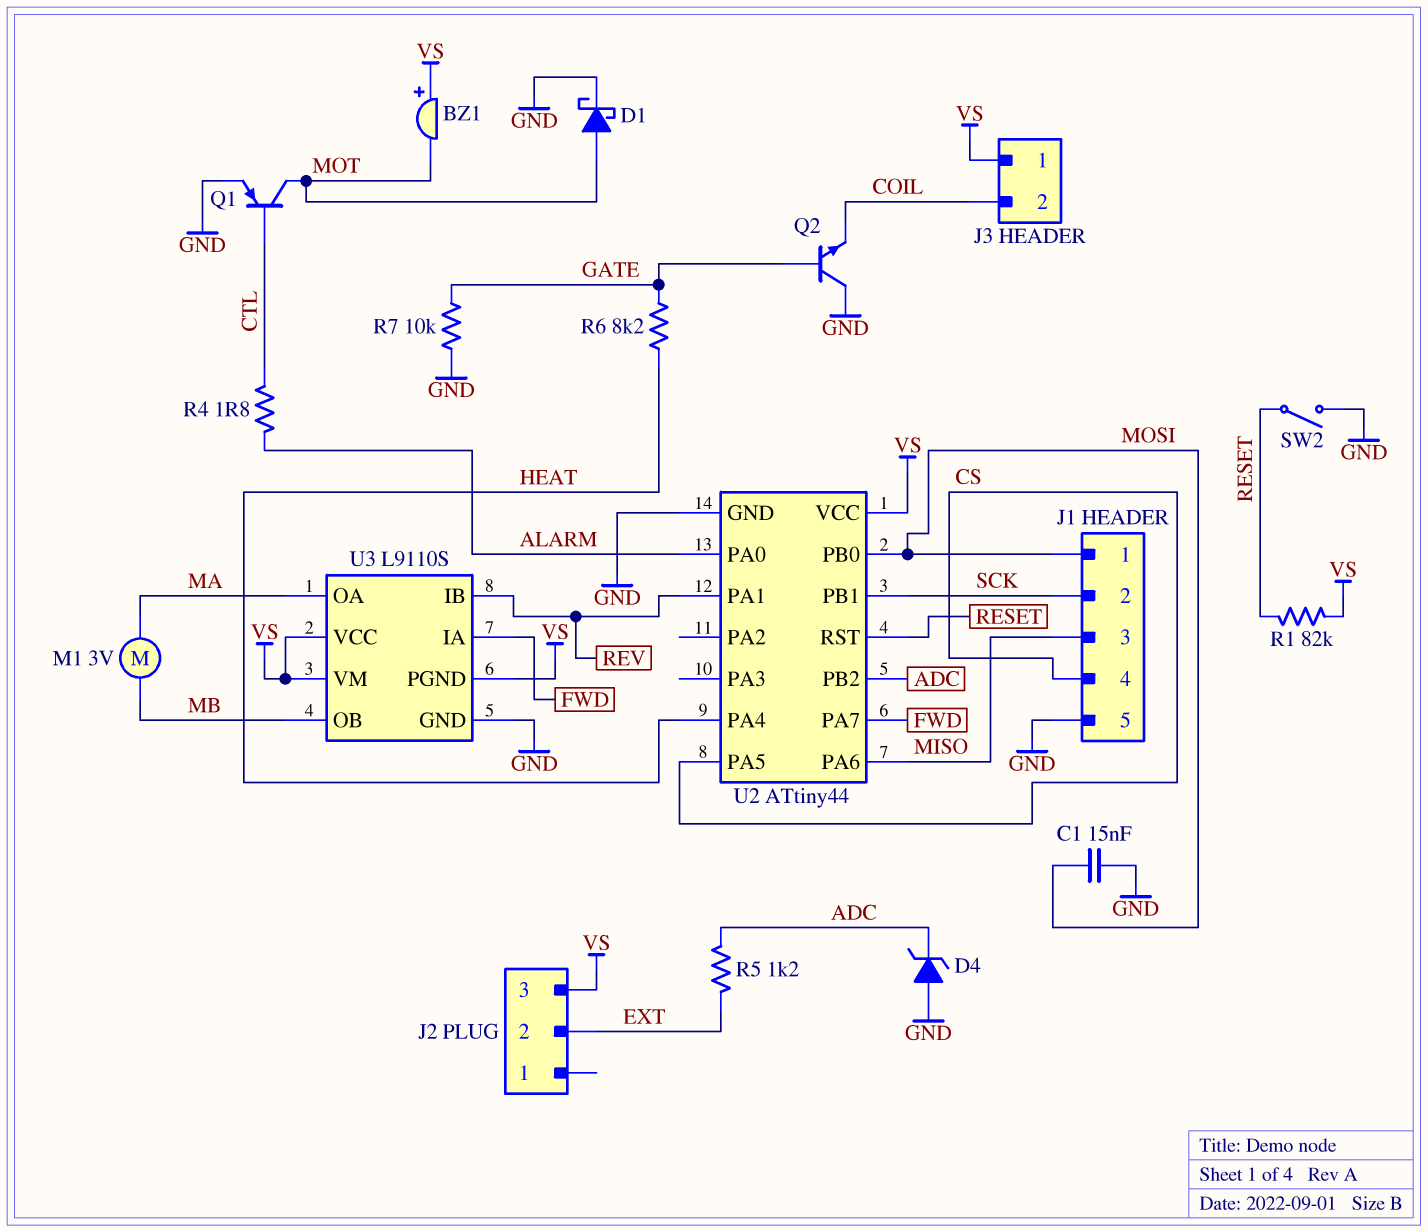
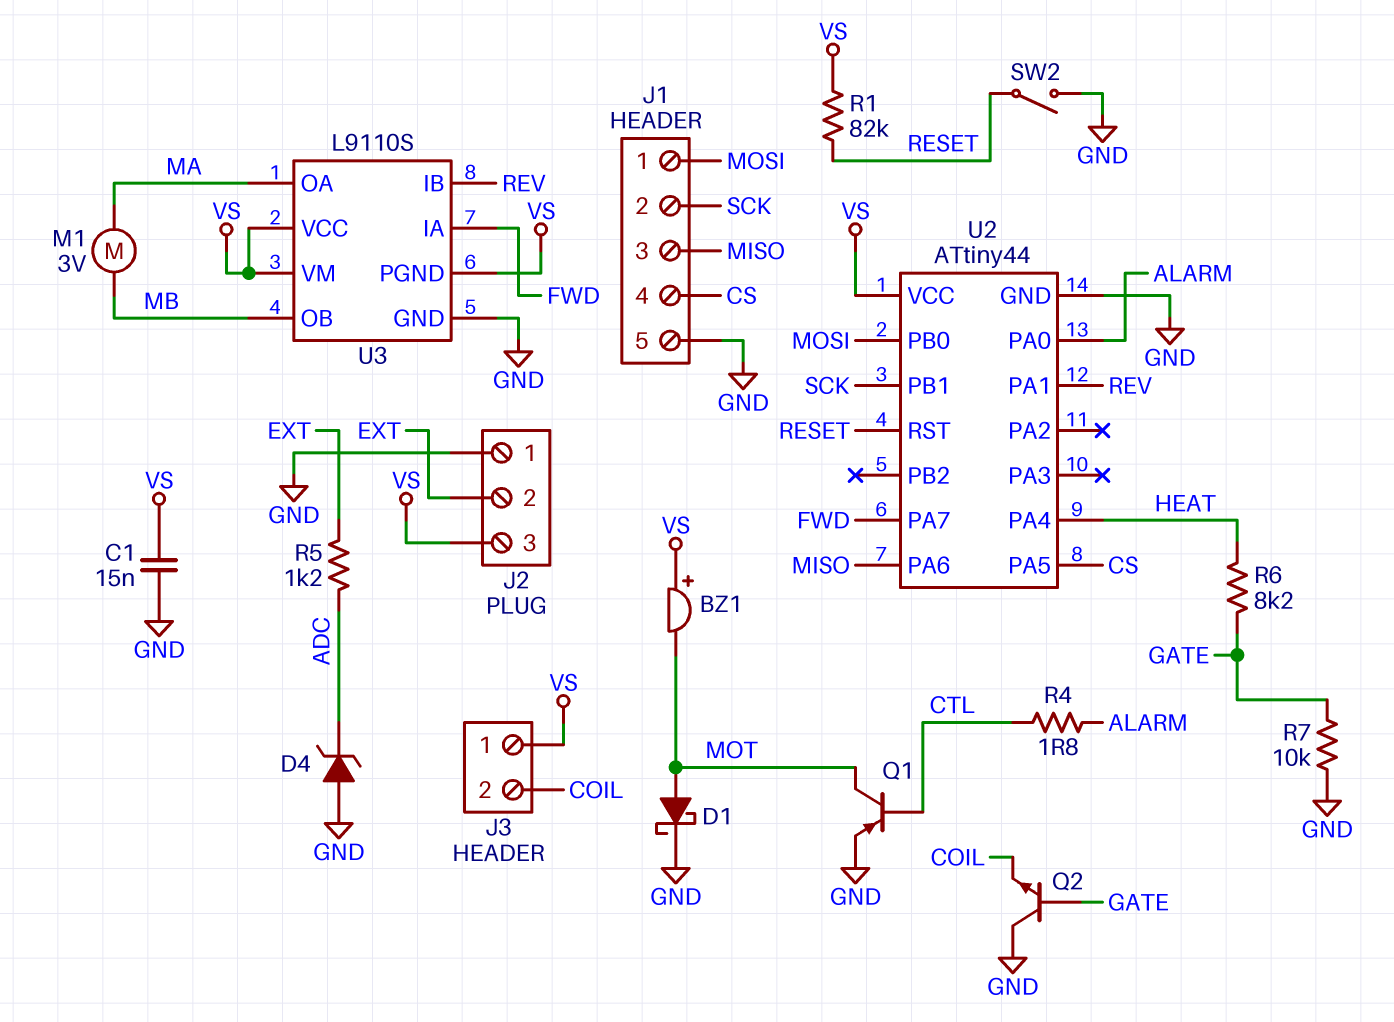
C1: 15nF (GND, MOSI) -> 15nF (GND, VS)
J2 pin 1: none -> GND
U2 pin PB2: ADC -> none

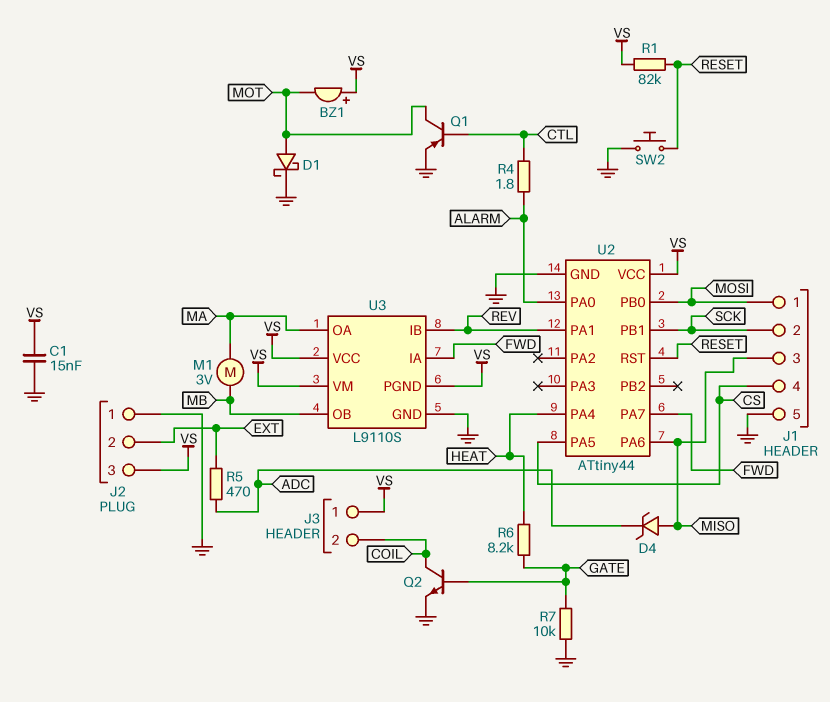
D4: zener (A GND, K ADC) -> zener (A MISO, K ADC)
Q2: NPN (B GATE, C GND, E COIL) -> NPN (B GATE, C COIL, E GND)
R5: 1.2k (ADC, EXT) -> 470 (ADC, EXT)
SW2: switch (GND, RESET) -> button (GND, RESET)

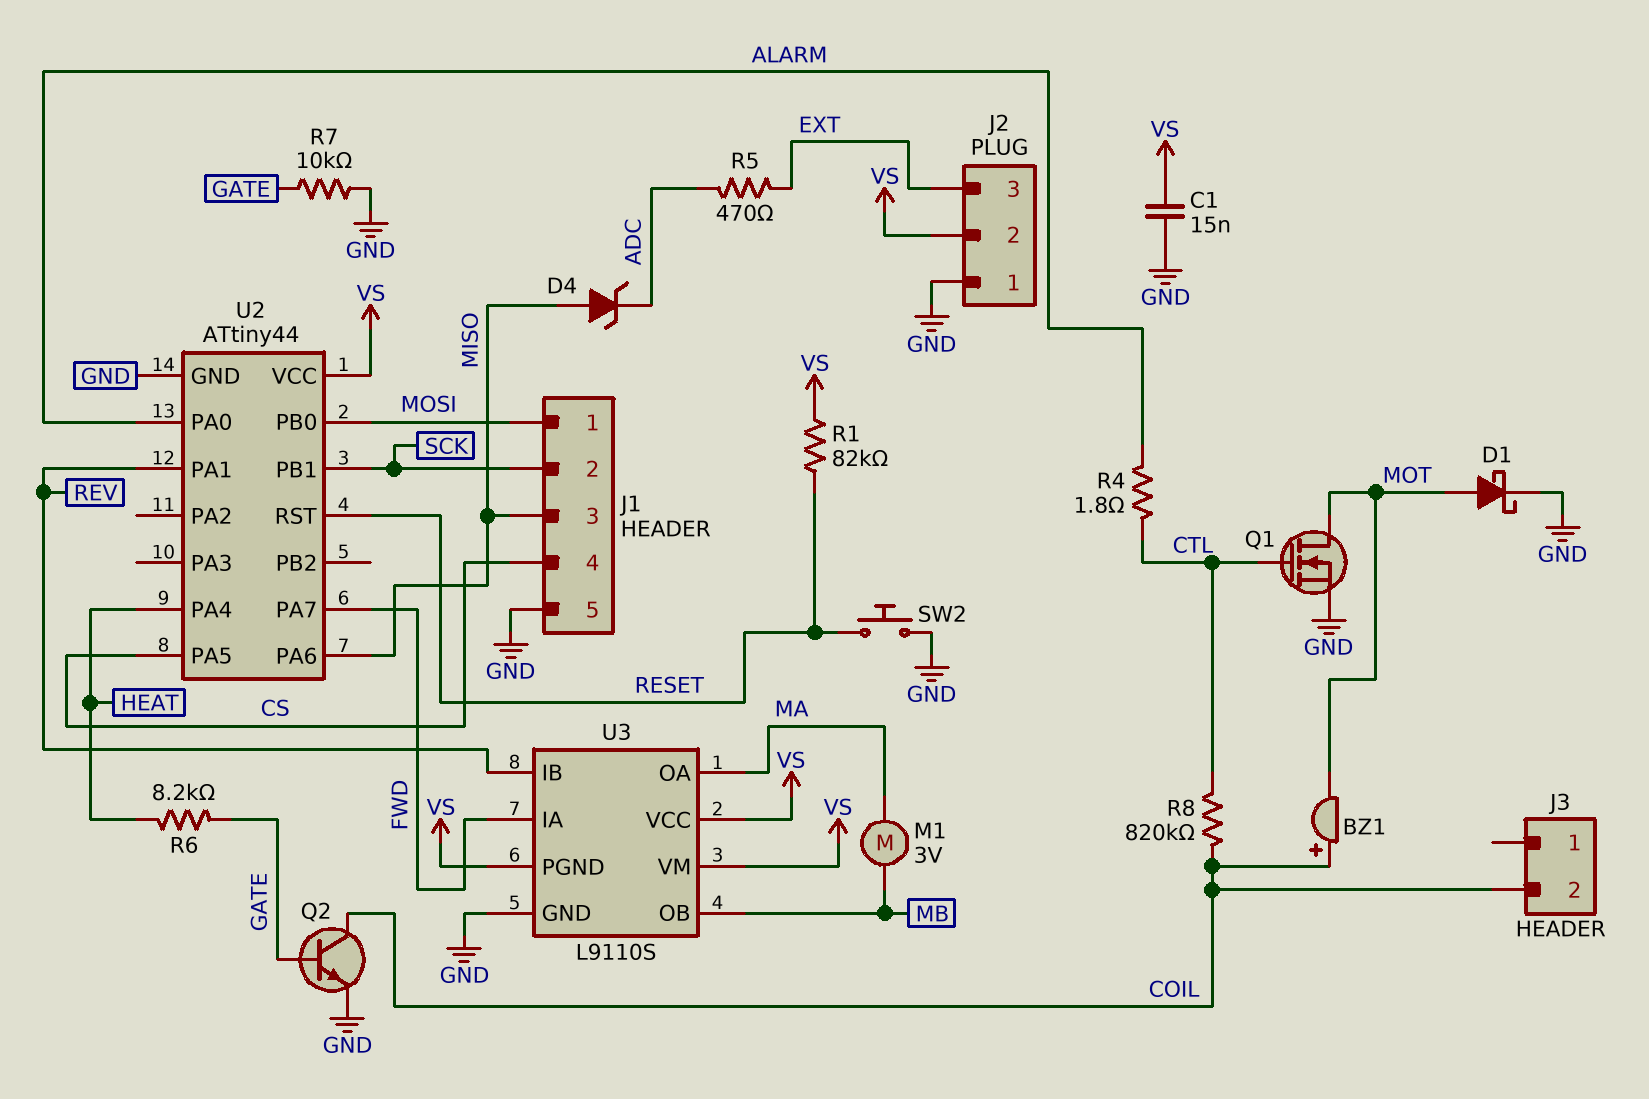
BZ1: buzzer (plus VS, minus MOT) -> buzzer (plus COIL, minus MOT)
J2 pin 2: EXT -> VS
J2 pin 3: VS -> EXT
J3 pin 1: VS -> none
Q1: PNP (B CTL, C MOT, E GND) -> NMOS (G CTL, D MOT, S GND)
R8: none -> 820k (COIL, CTL)

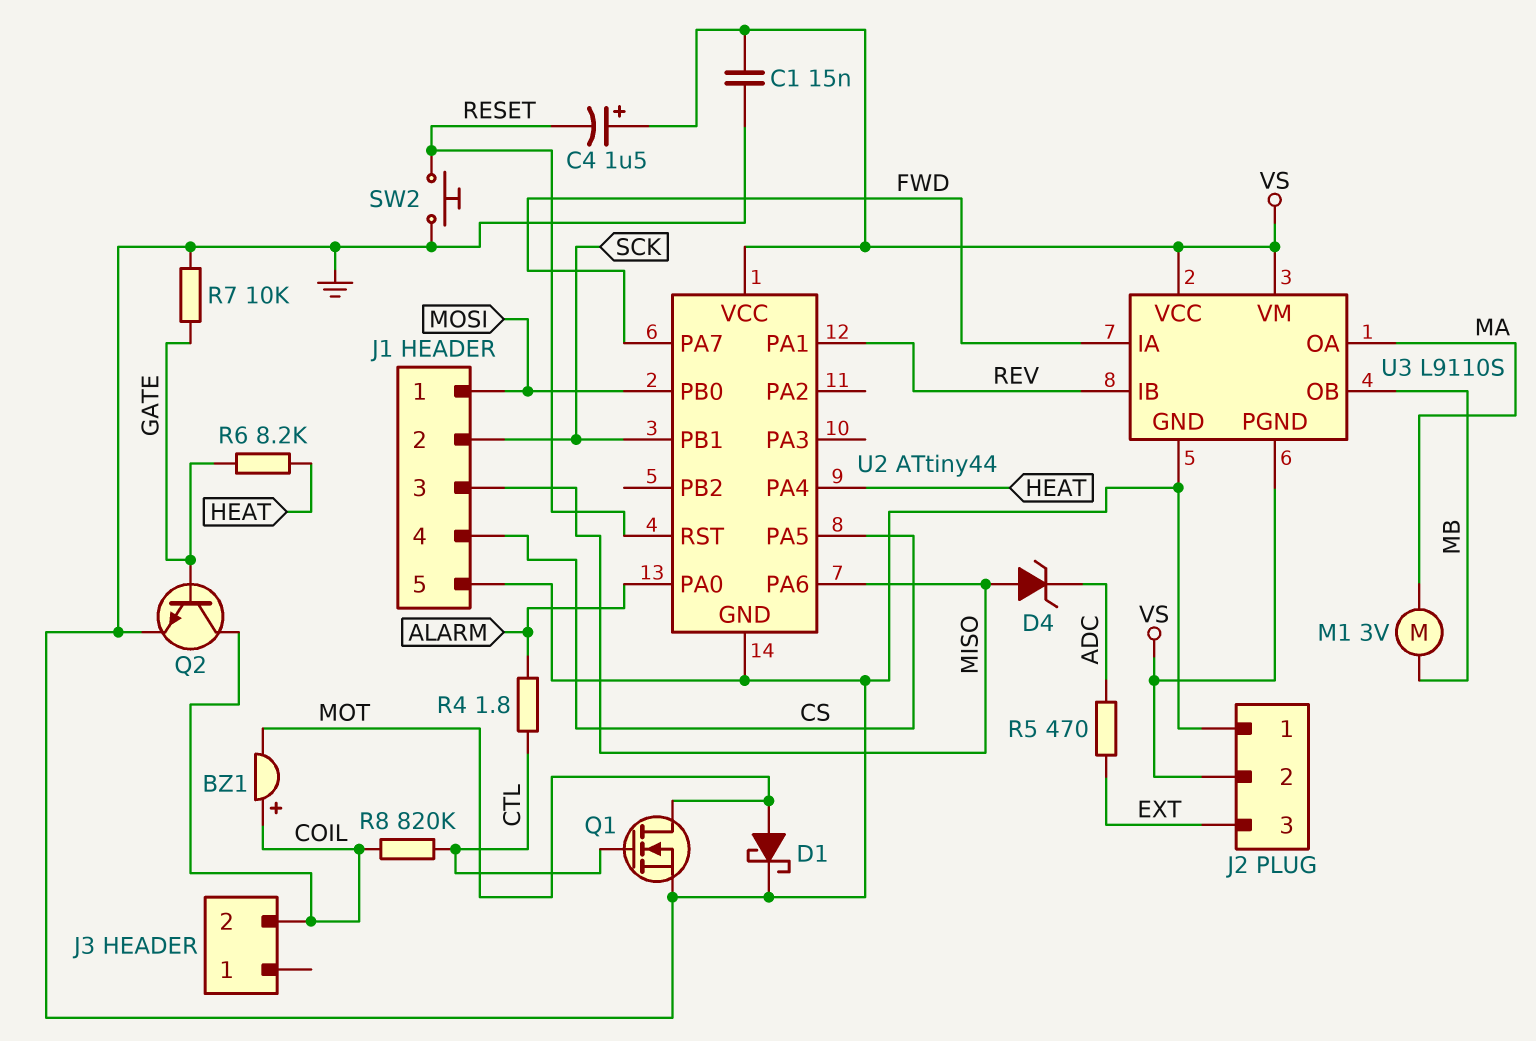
C4: none -> 1.5uF (plus VS, minus RESET)
R1: 82k (RESET, VS) -> none

